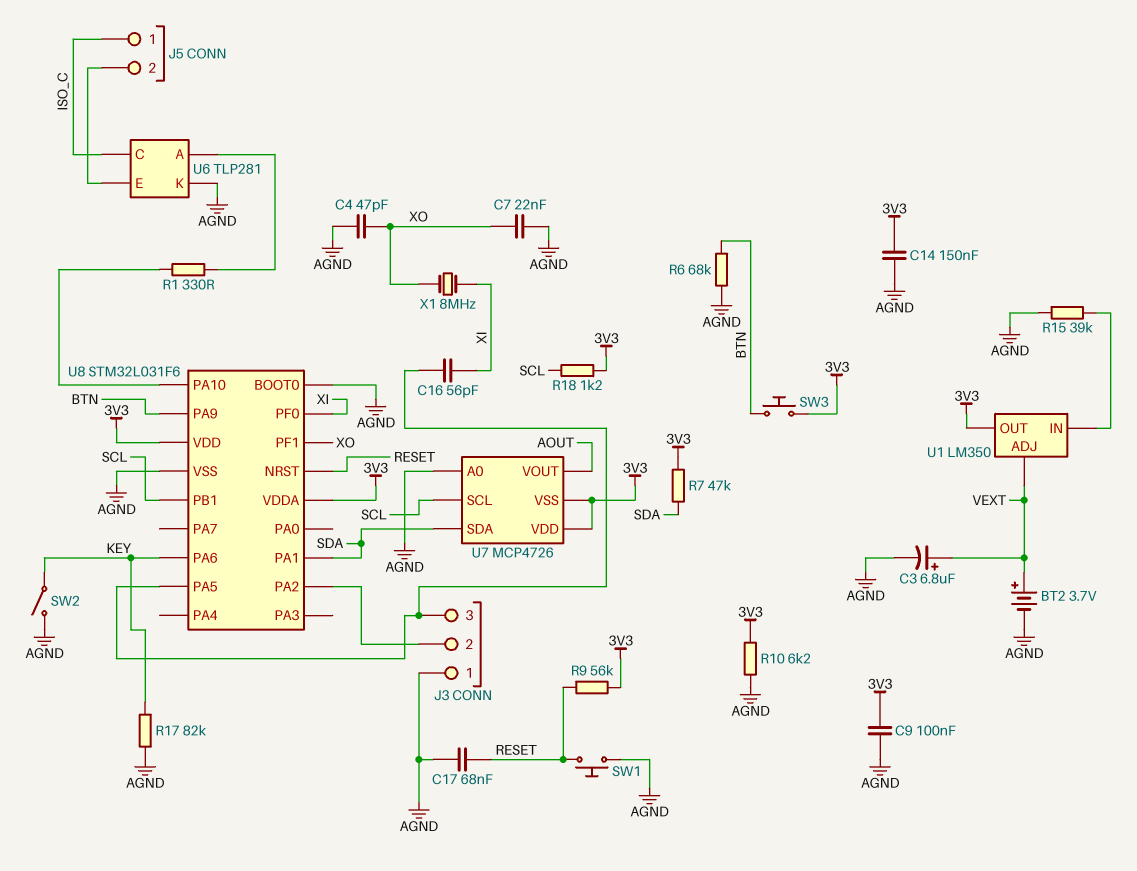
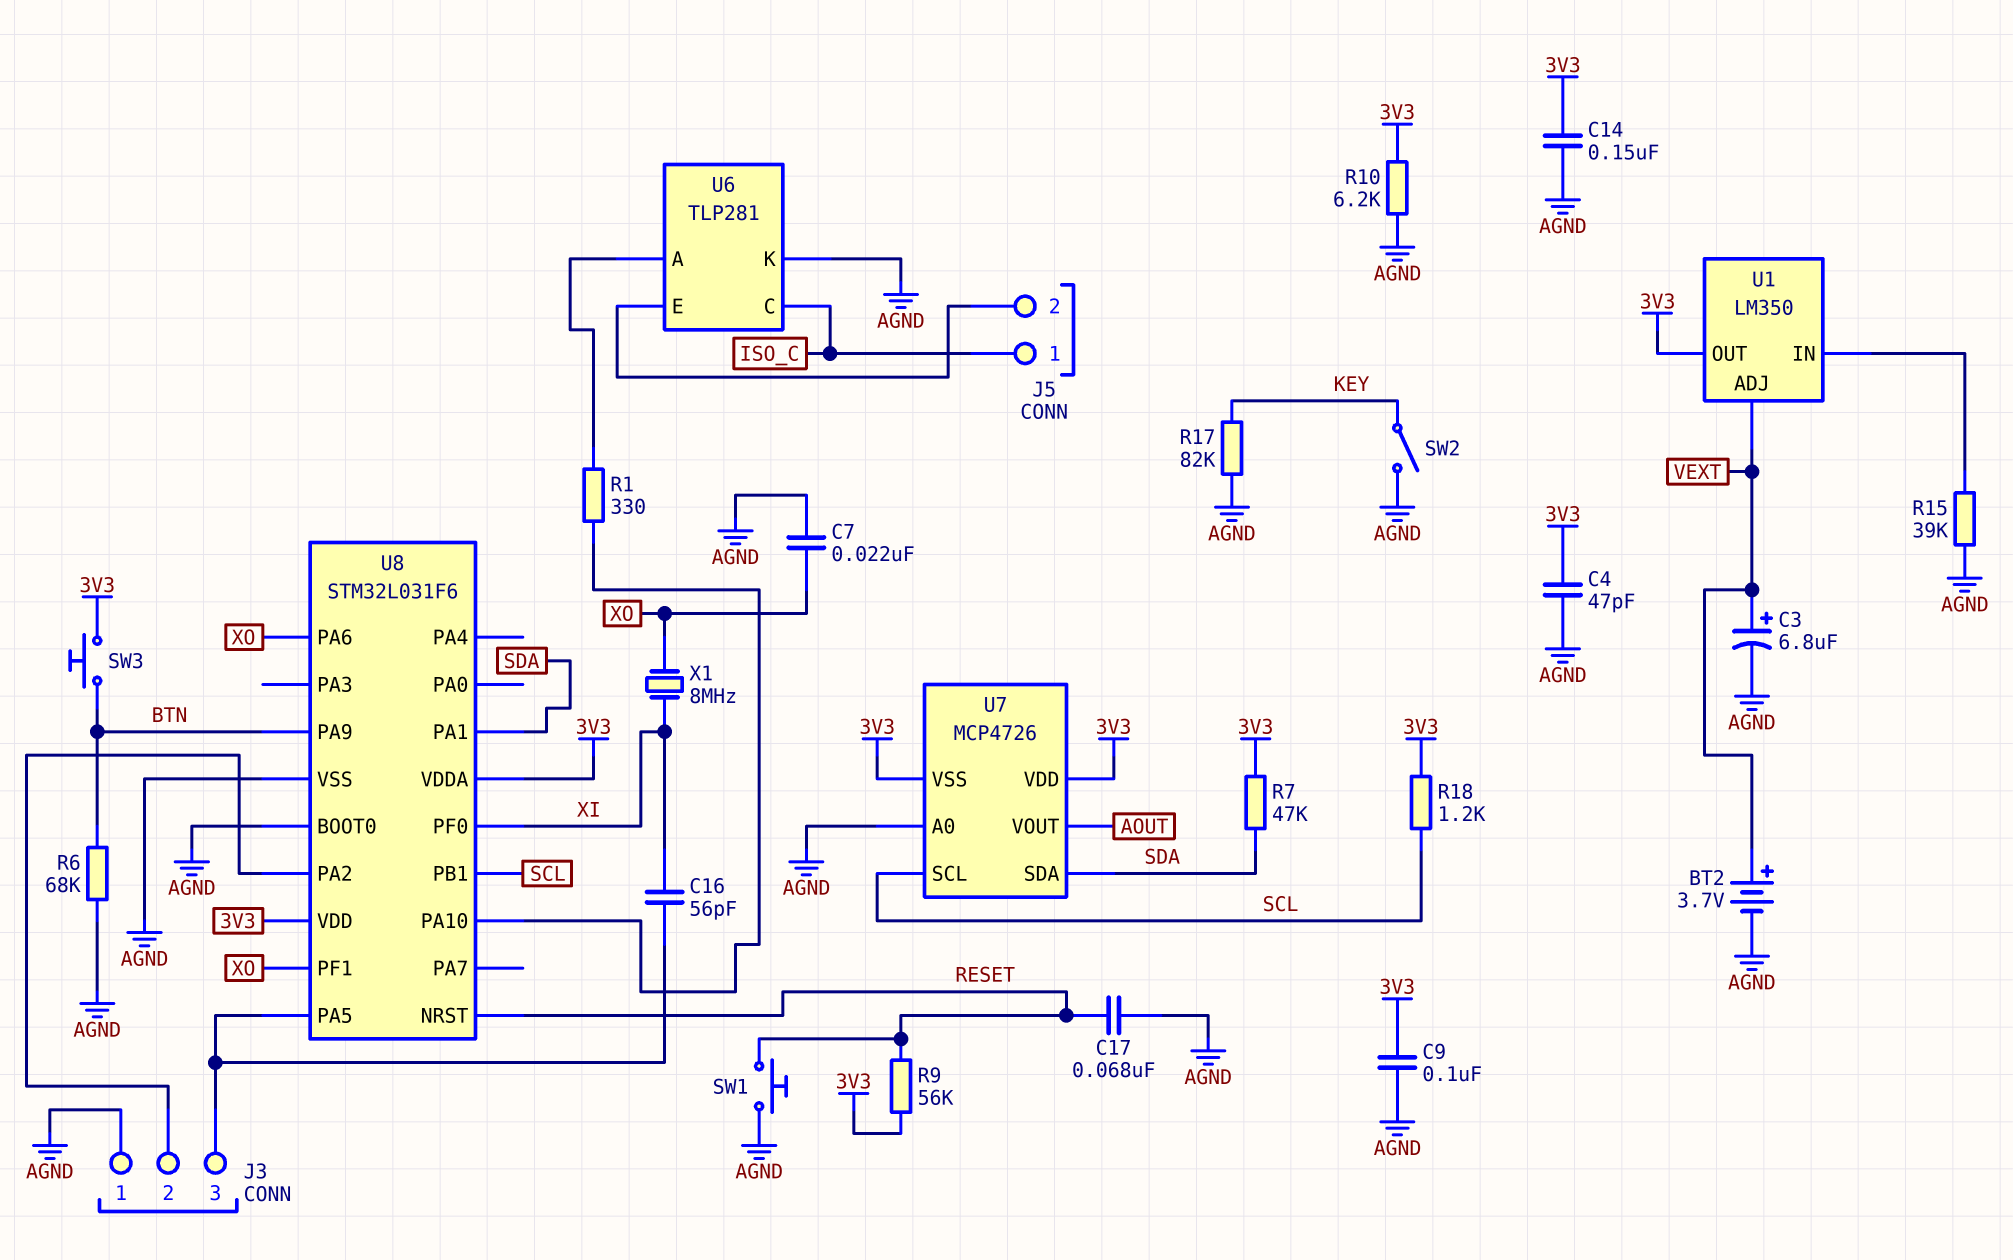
C4: 47pF (AGND, XO) -> 47pF (3V3, AGND)
U8 pin PA6: KEY -> XO

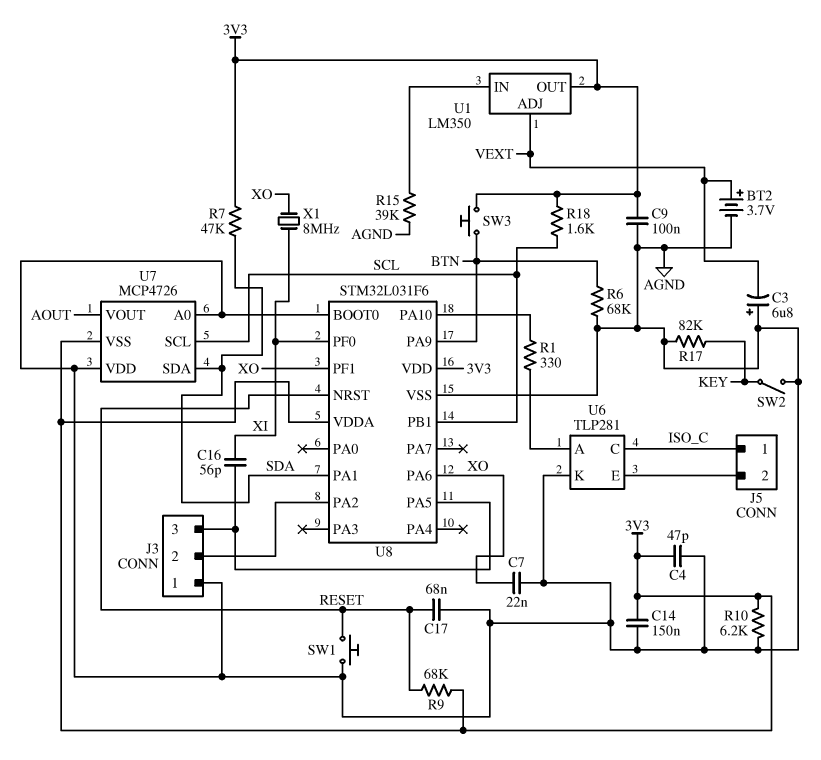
C3: 6.8uF (plus VEXT, minus AGND) -> 6.8uF (plus AGND, minus VEXT)
R9: 56k (3V3, RESET) -> 68k (3V3, RESET)
R18: 1.2k (3V3, SCL) -> 1.6k (3V3, SCL)
U7 pin VDD: 3V3 -> AGND

